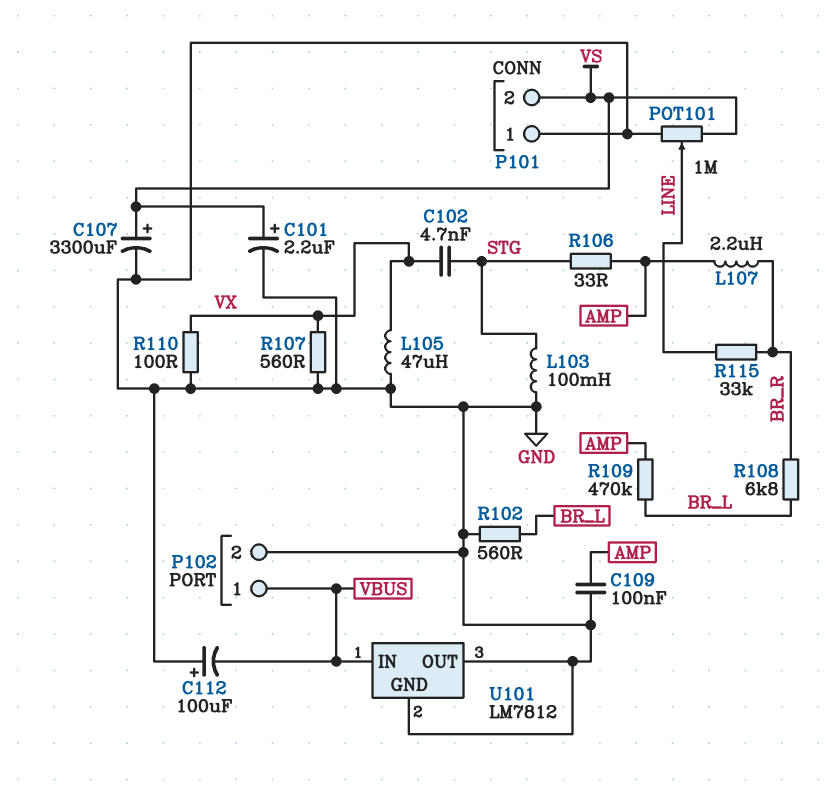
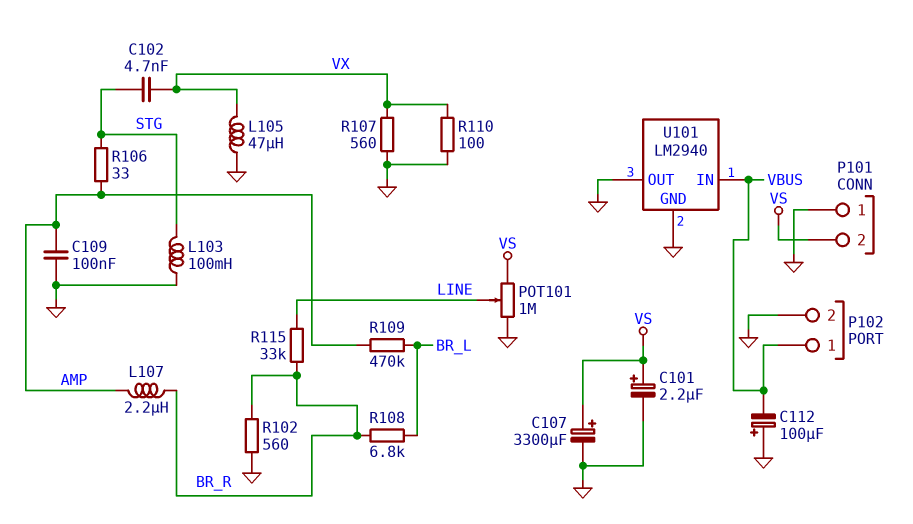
R102: 560 (BR_L, GND) -> 560 (BR_R, GND)
U101: LM7812 -> LM2940

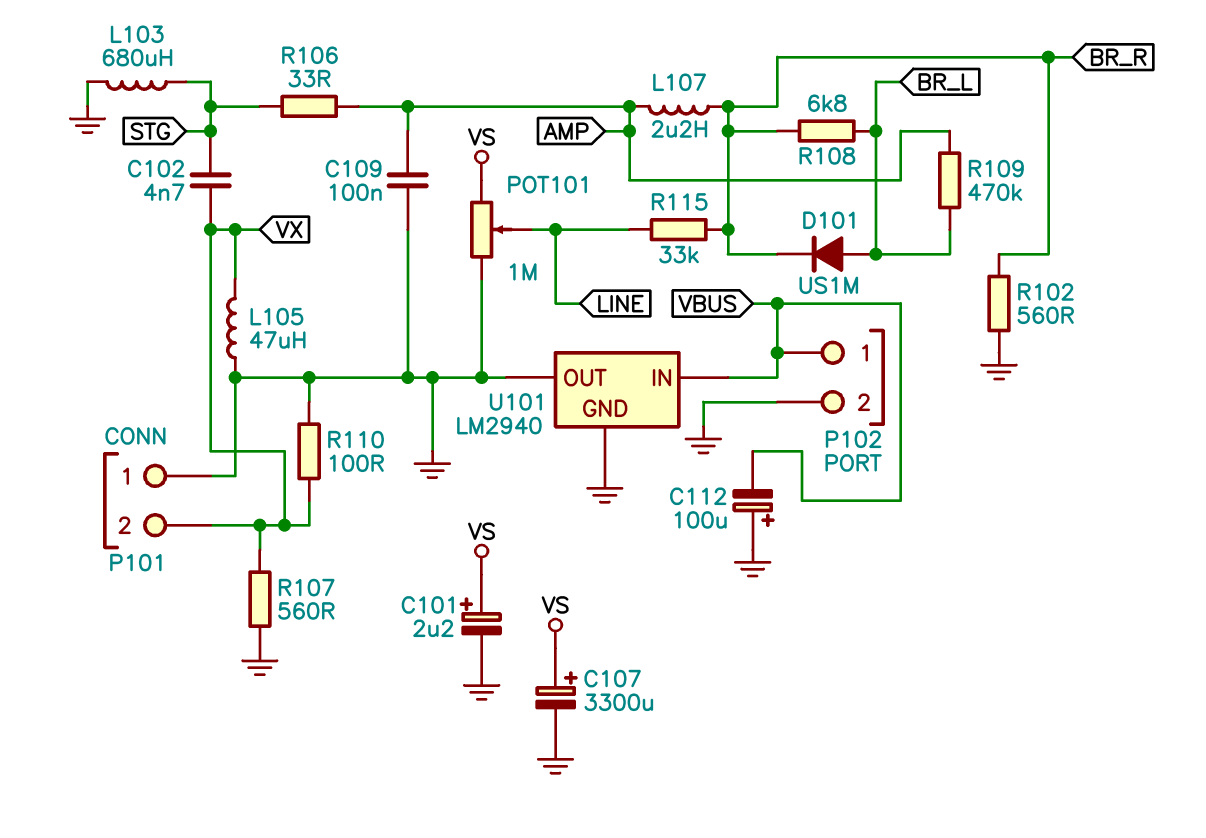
D101: none -> diode US1M (A BR_L, K BR_R)
L103: 100mH (GND, STG) -> 680uH (GND, STG)
P101 pin 2: VS -> VX

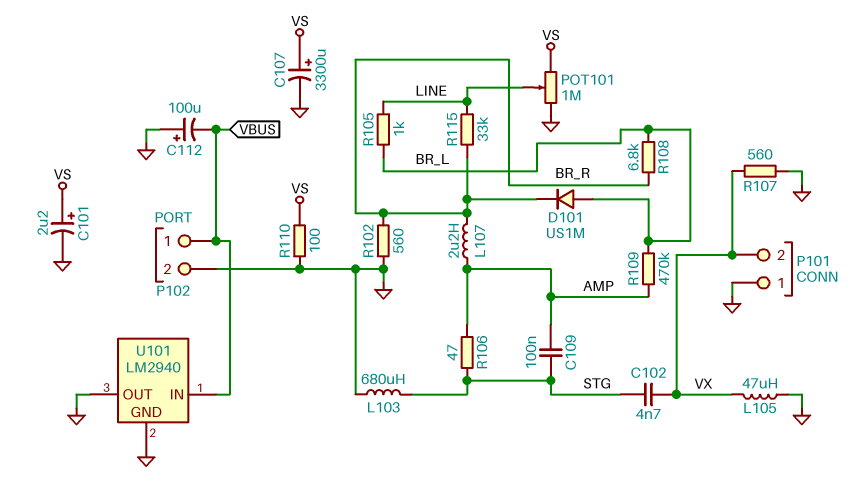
C109: 100nF (AMP, GND) -> 100nF (AMP, STG)
R105: none -> 1k (BR_L, LINE)
R106: 33 (AMP, STG) -> 47 (AMP, STG)
R110: 100 (GND, VX) -> 100 (GND, VS)

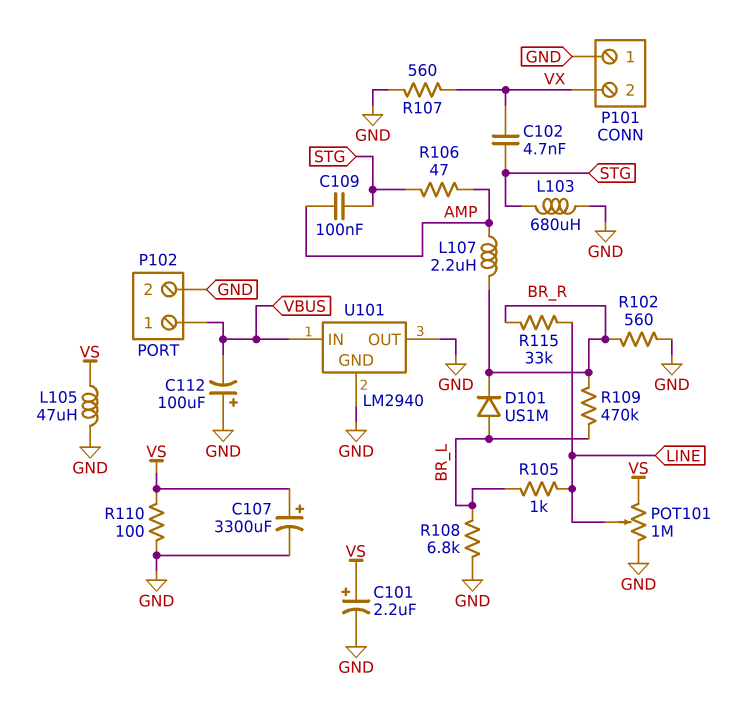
L105: 47uH (GND, VX) -> 47uH (GND, VS)
R108: 6.8k (BR_L, BR_R) -> 6.8k (BR_L, GND)
R109: 470k (AMP, BR_L) -> 470k (BR_L, BR_R)

